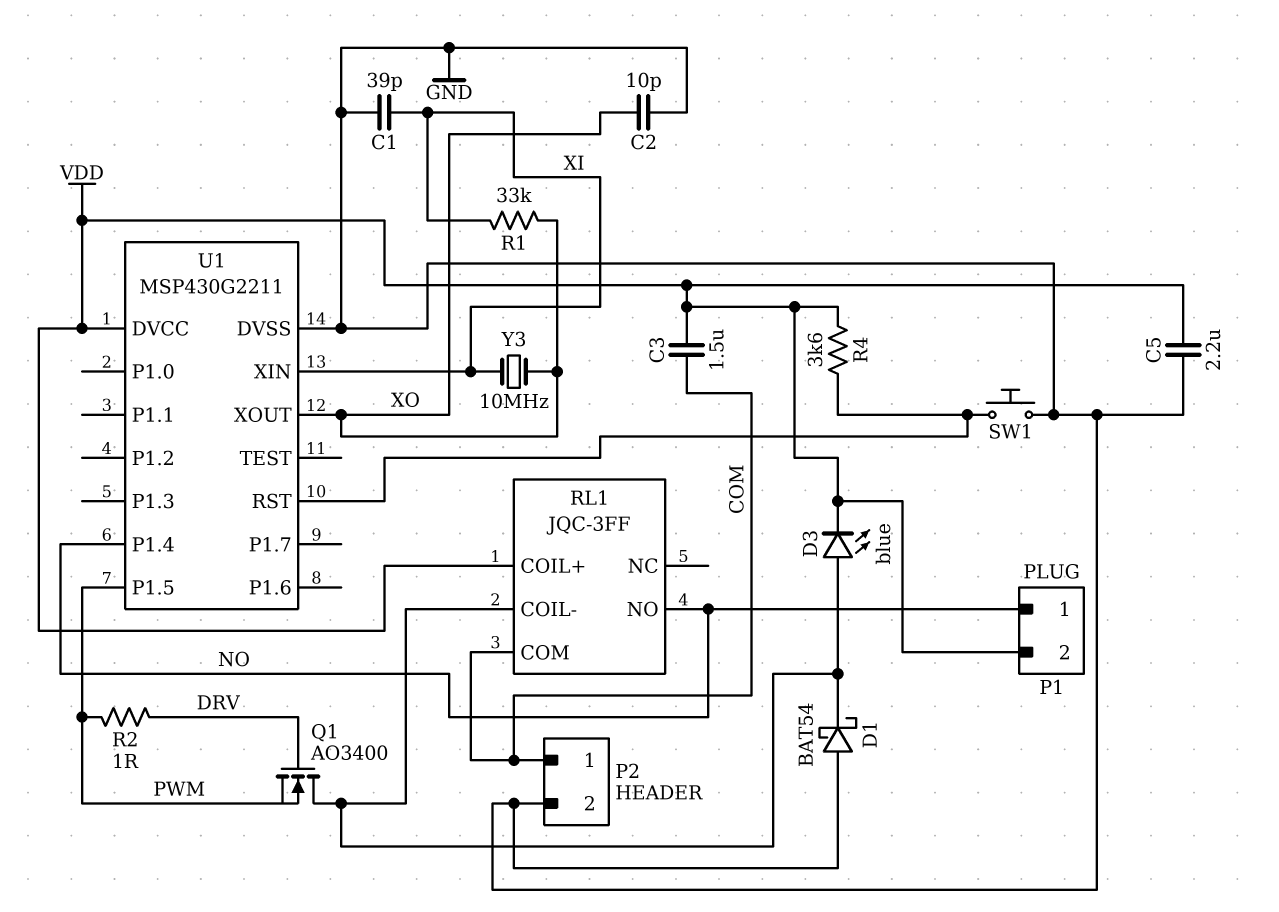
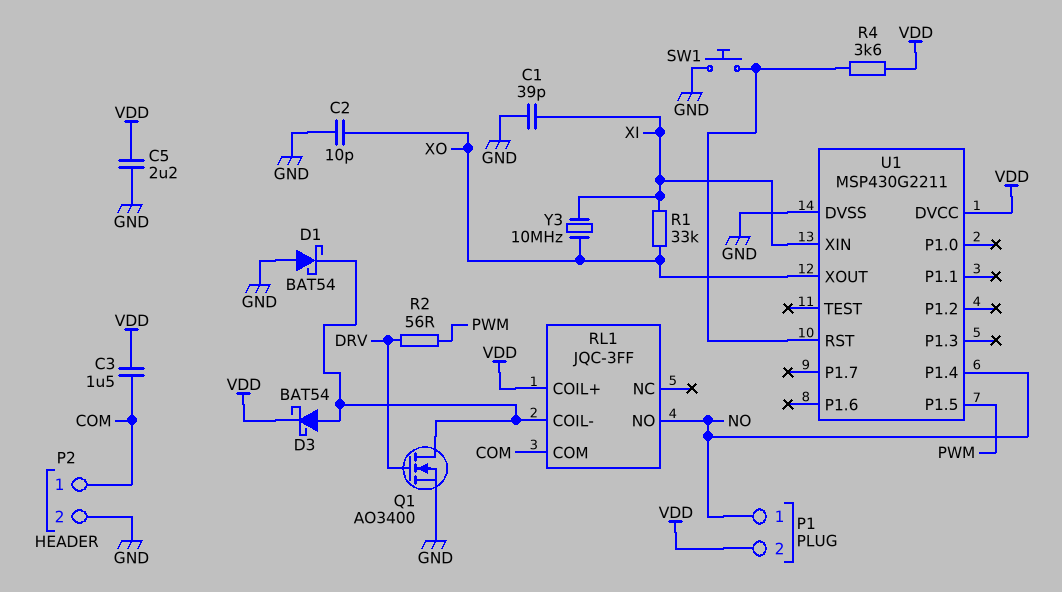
D3: LED blue (A RL1/COIL-, K VDD) -> schottky BAT54 (A RL1/COIL-, K VDD)
Q1: NMOS AO3400 (G DRV, D RL1/COIL-, S PWM) -> NMOS AO3400 (G DRV, D RL1/COIL-, S GND)
R2: 1 (DRV, PWM) -> 56 (DRV, PWM)

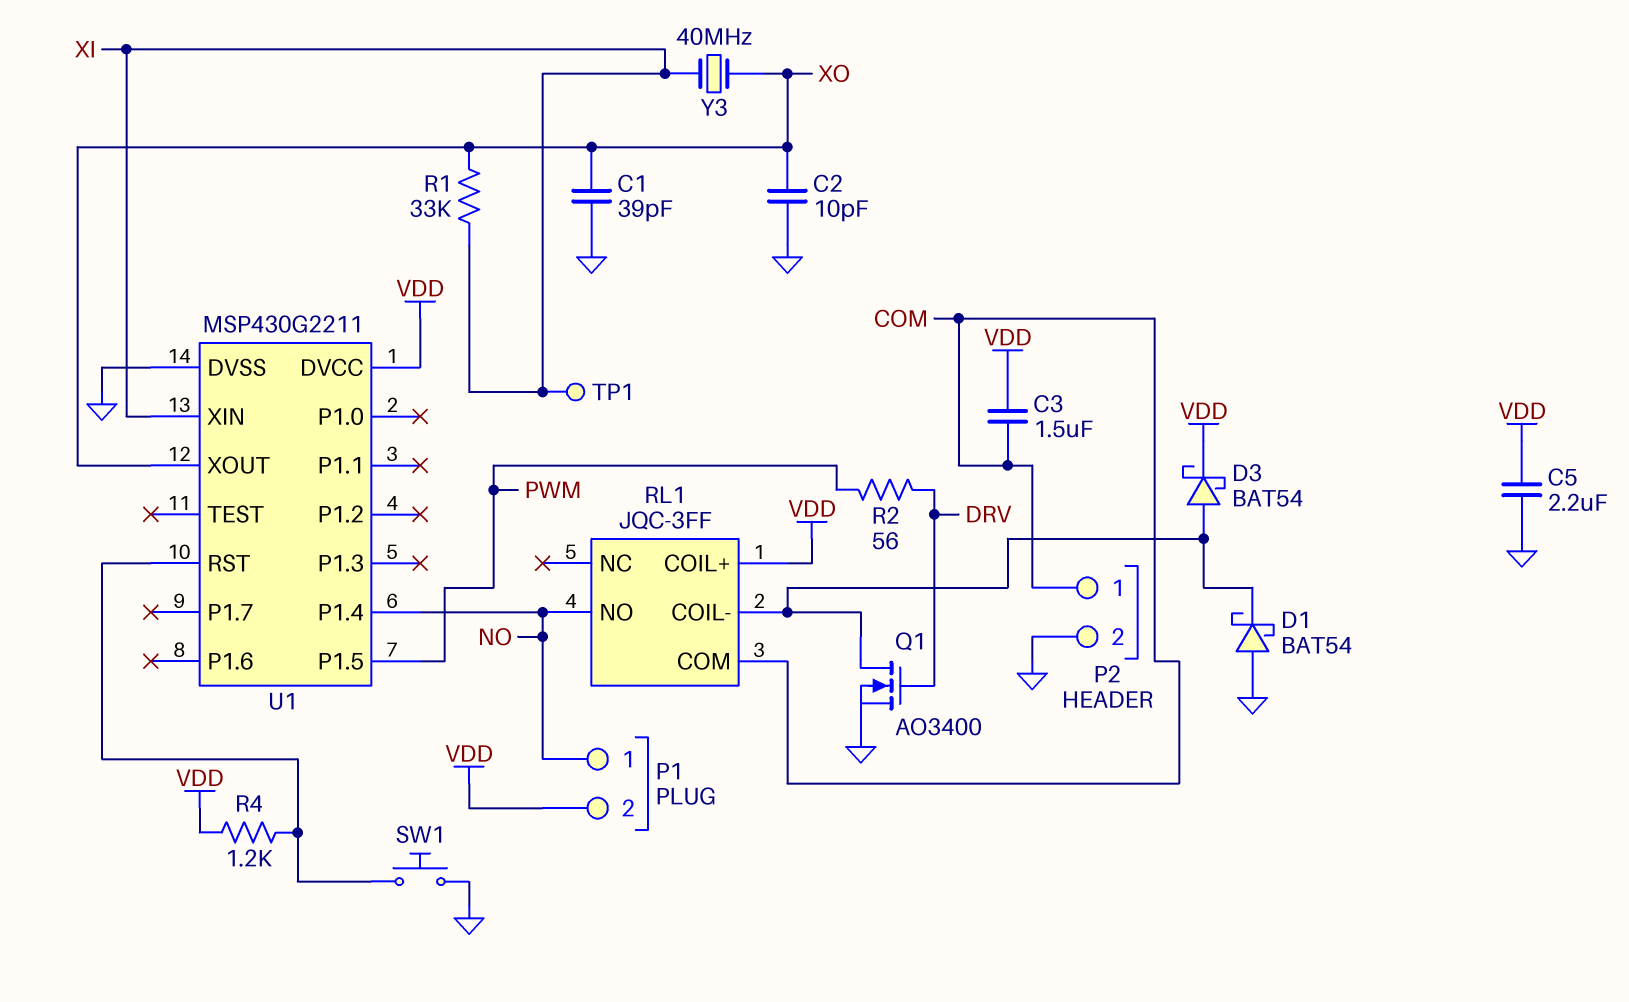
C1: 39pF (GND, XI) -> 39pF (GND, XO)
R4: 3.6k (U1/RST, VDD) -> 1.2k (U1/RST, VDD)
TP1: none -> test point (XI)
Y3: 10MHz (XI, XO) -> 40MHz (XI, XO)

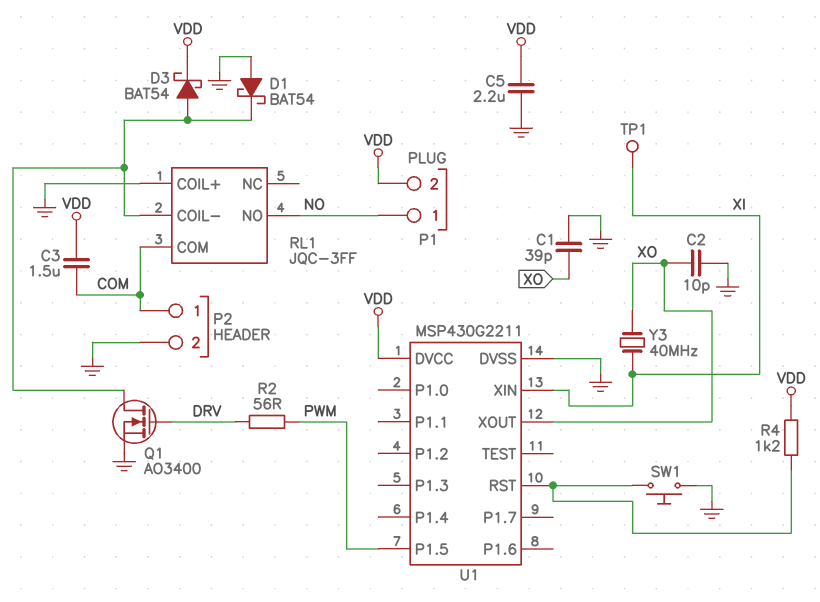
R1: 33k (XI, XO) -> none
RL1 pin COIL+: VDD -> GND
U1 pin P1.4: NO -> none

